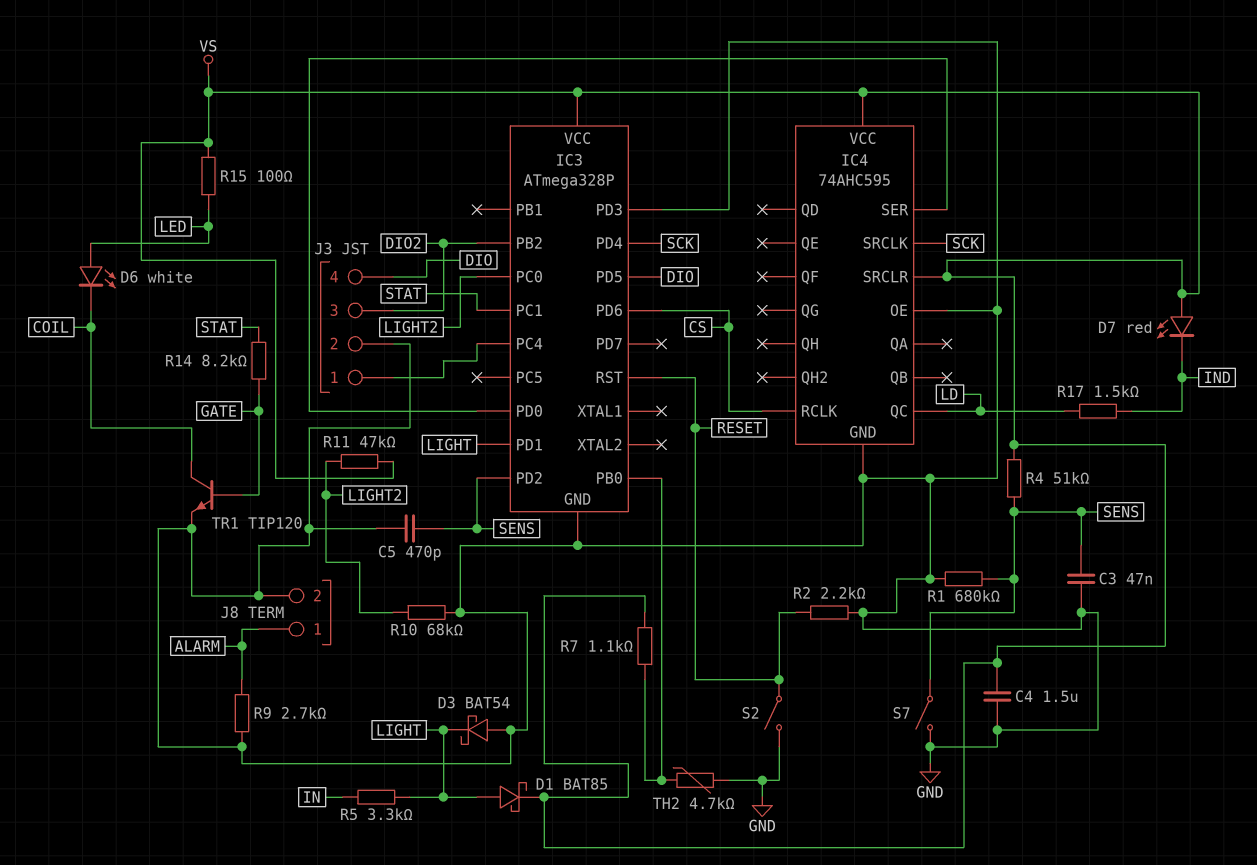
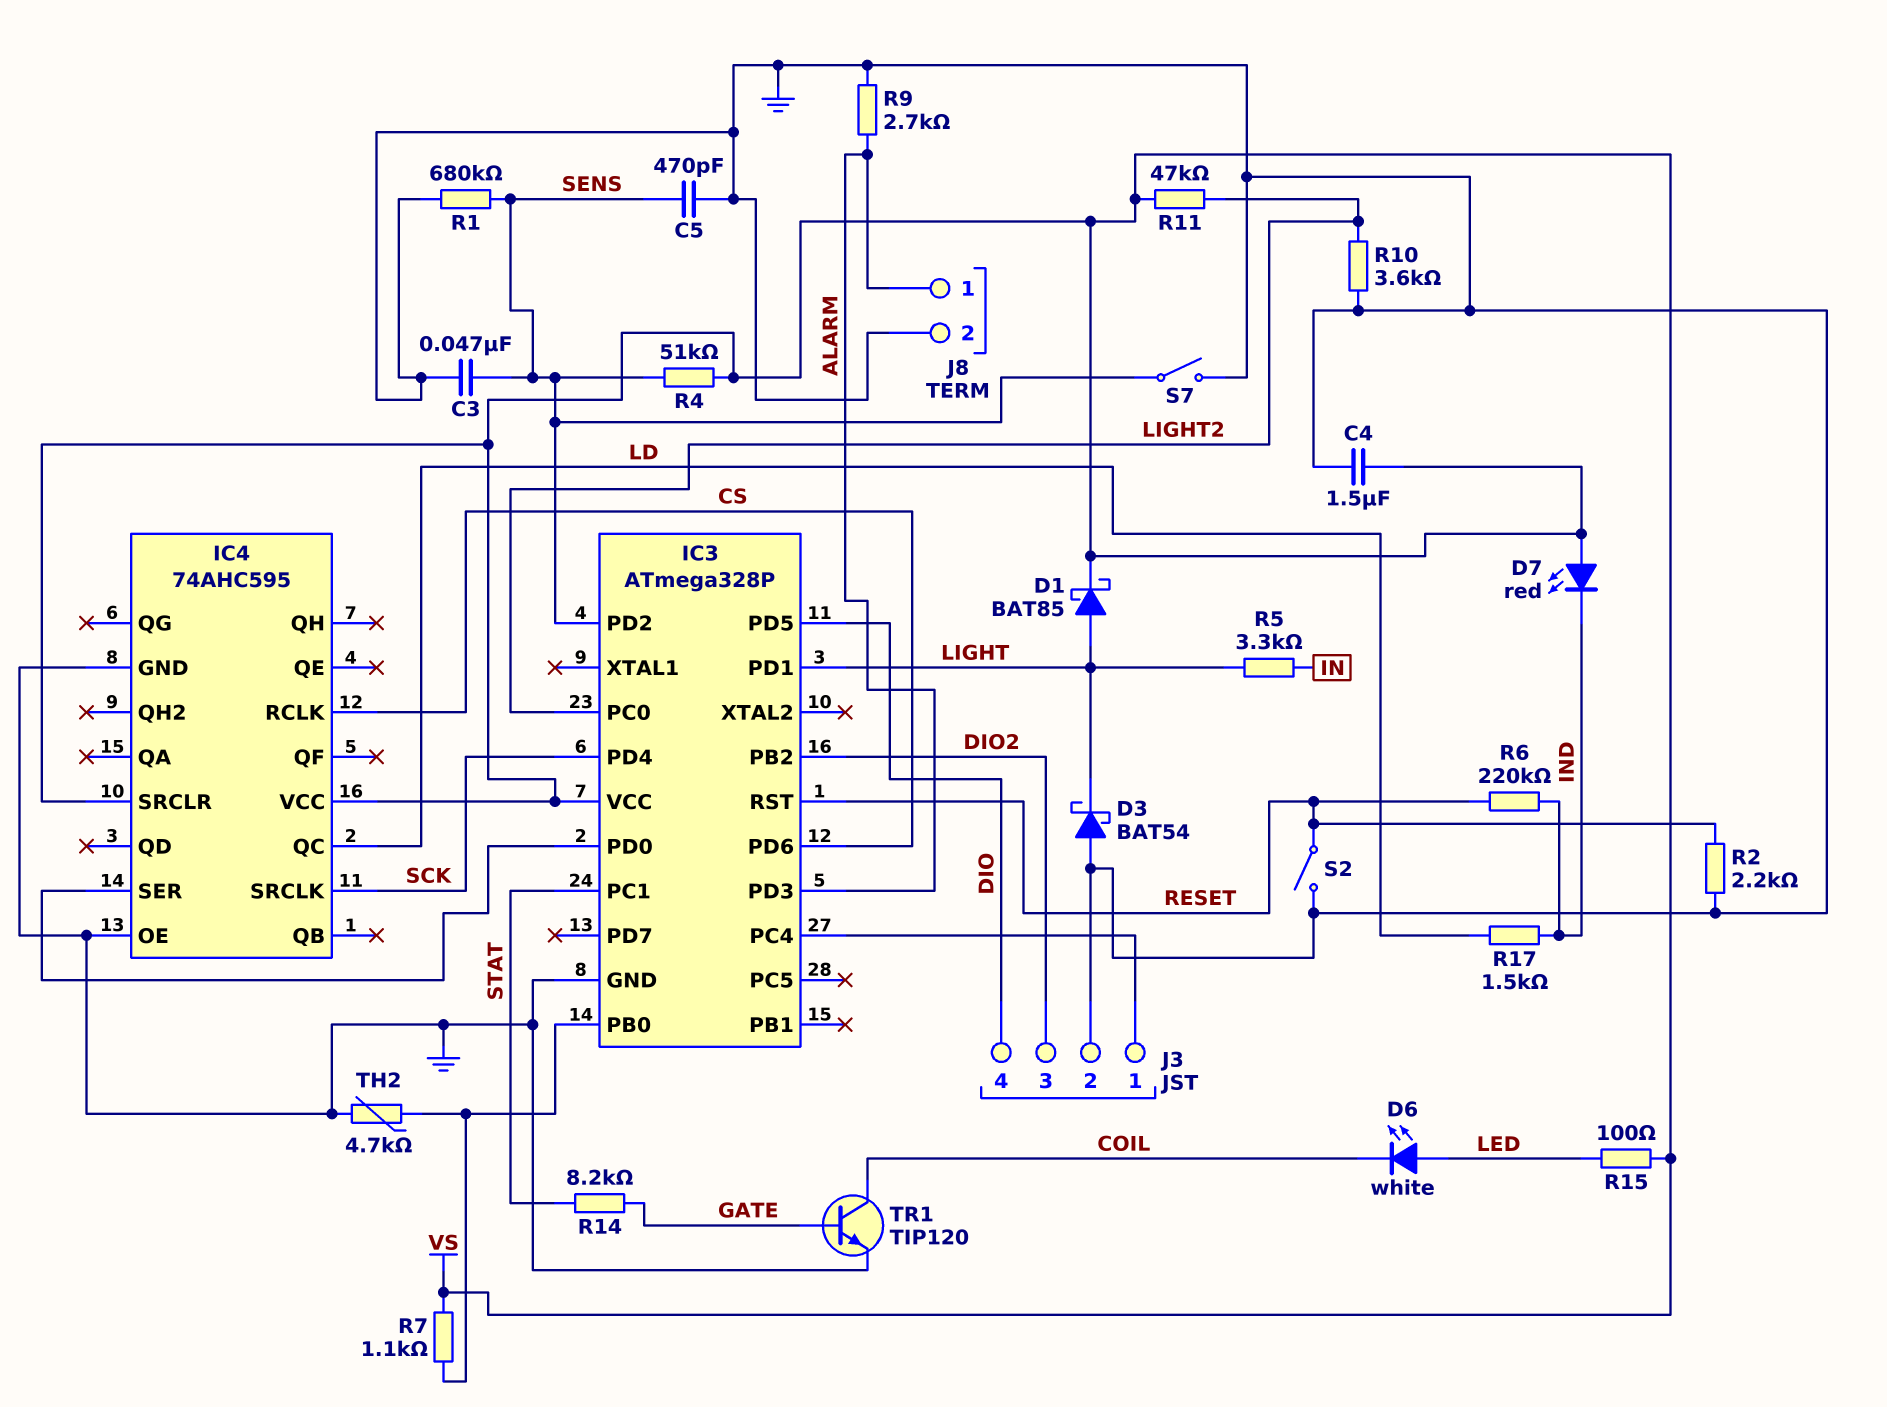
IC3 pin PD3: GND -> ALARM
R6: none -> 220k (IND, RESET)
R10: 68k (GND, LIGHT2) -> 3.6k (GND, LIGHT2)

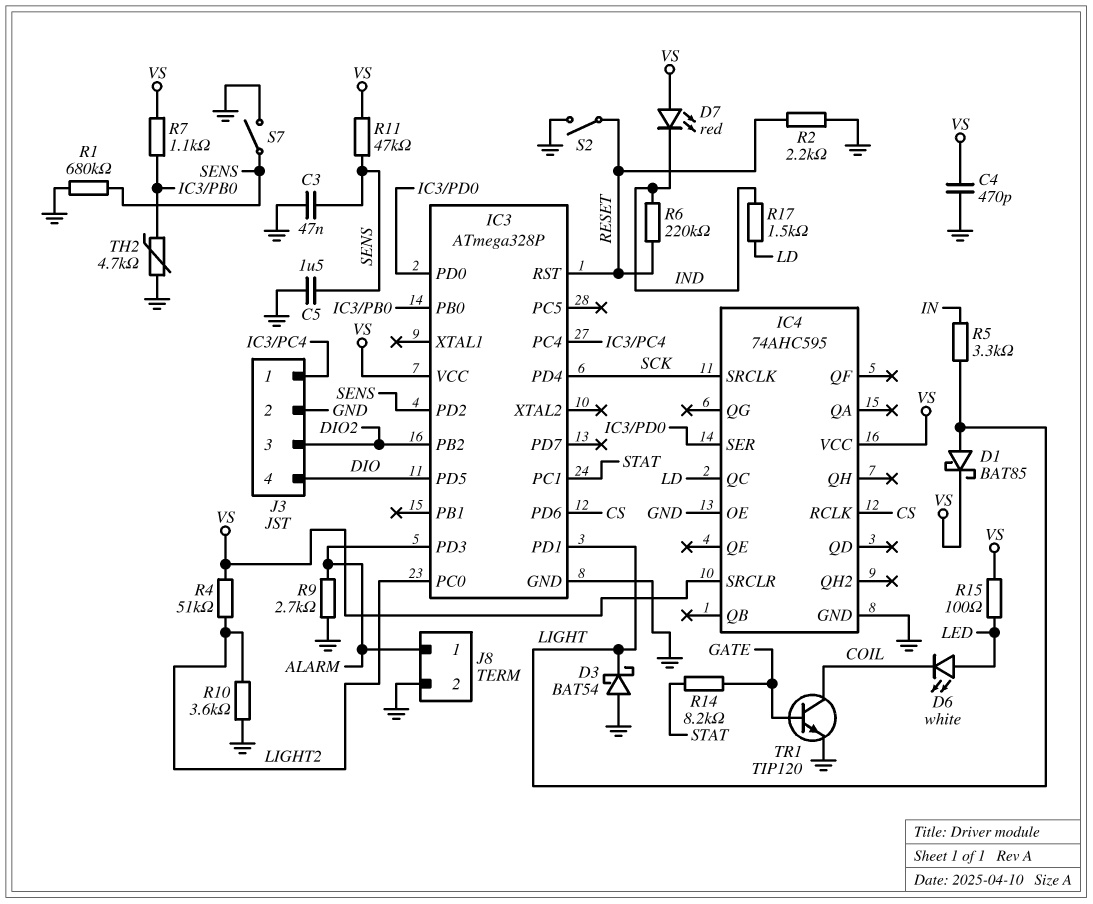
C4: 1.5uF (GND, VS) -> 470pF (GND, VS)
C5: 470pF (GND, SENS) -> 1.5uF (GND, SENS)
R4: 51k (SENS, VS) -> 51k (LIGHT2, VS)
R11: 47k (LIGHT2, VS) -> 47k (SENS, VS)

